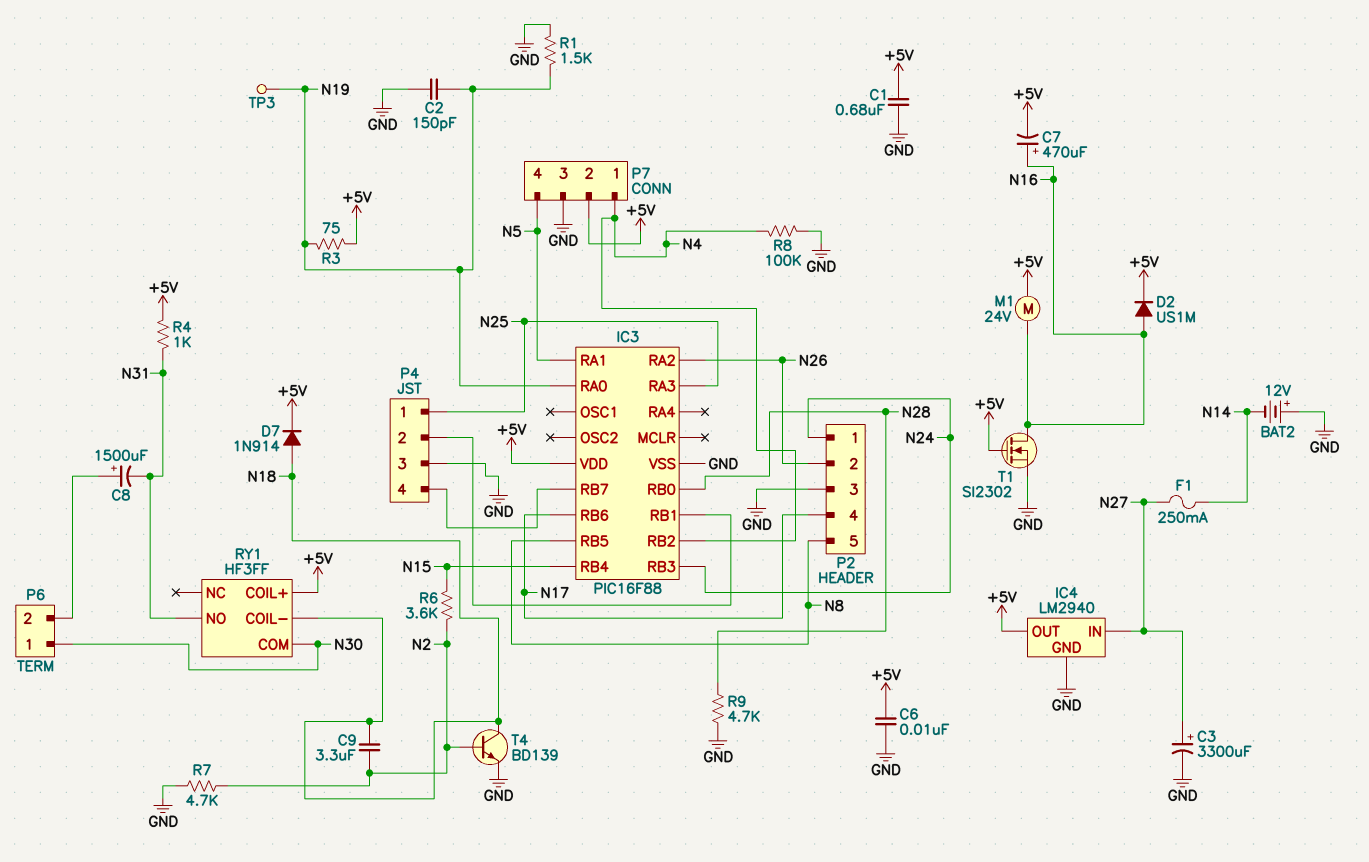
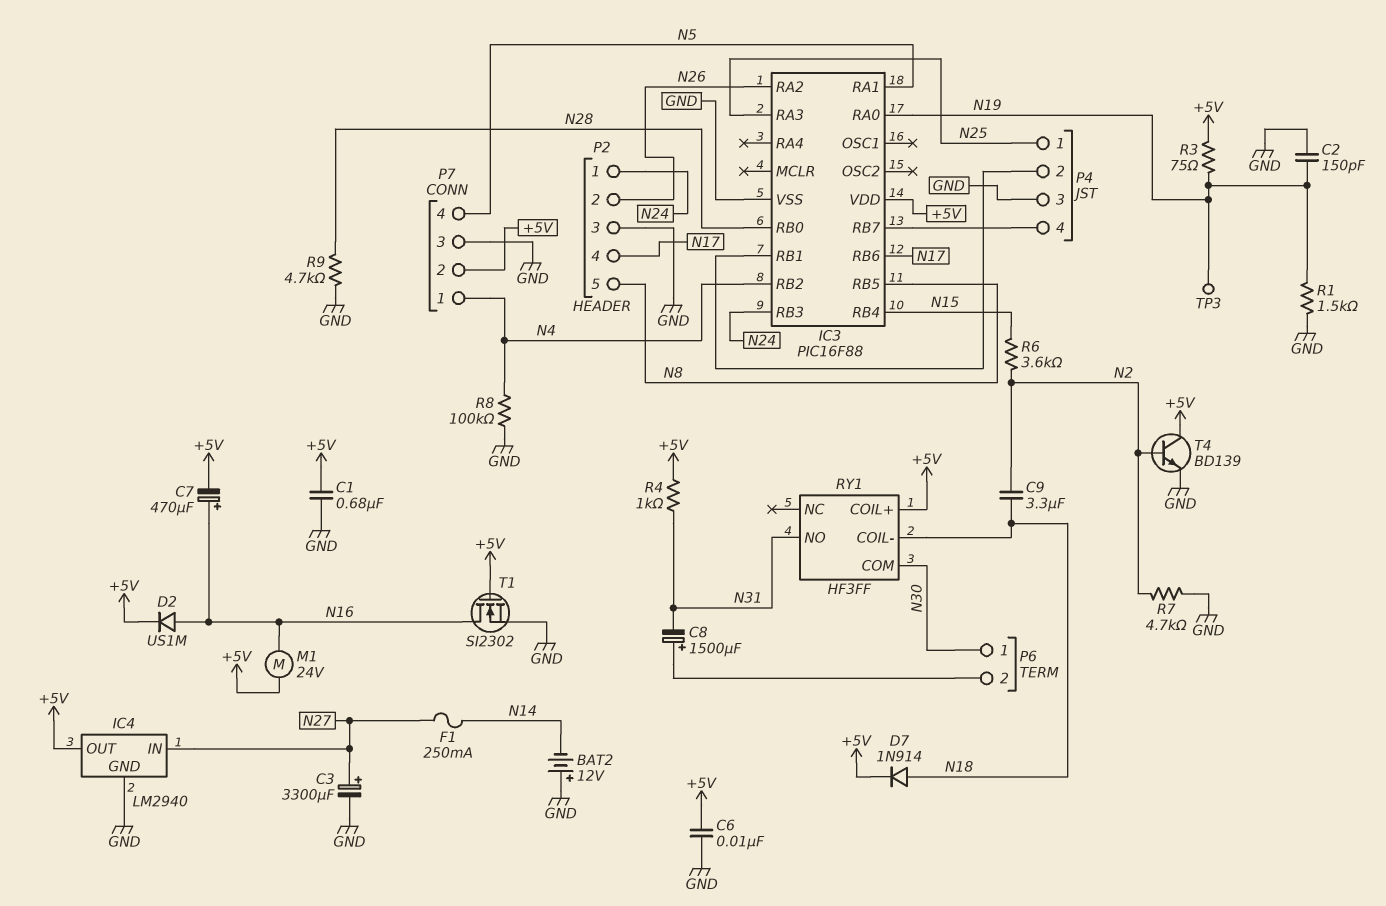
T4: NPN BD139 (B N2, C N18, E GND) -> NPN BD139 (B N2, C +5V, E GND)

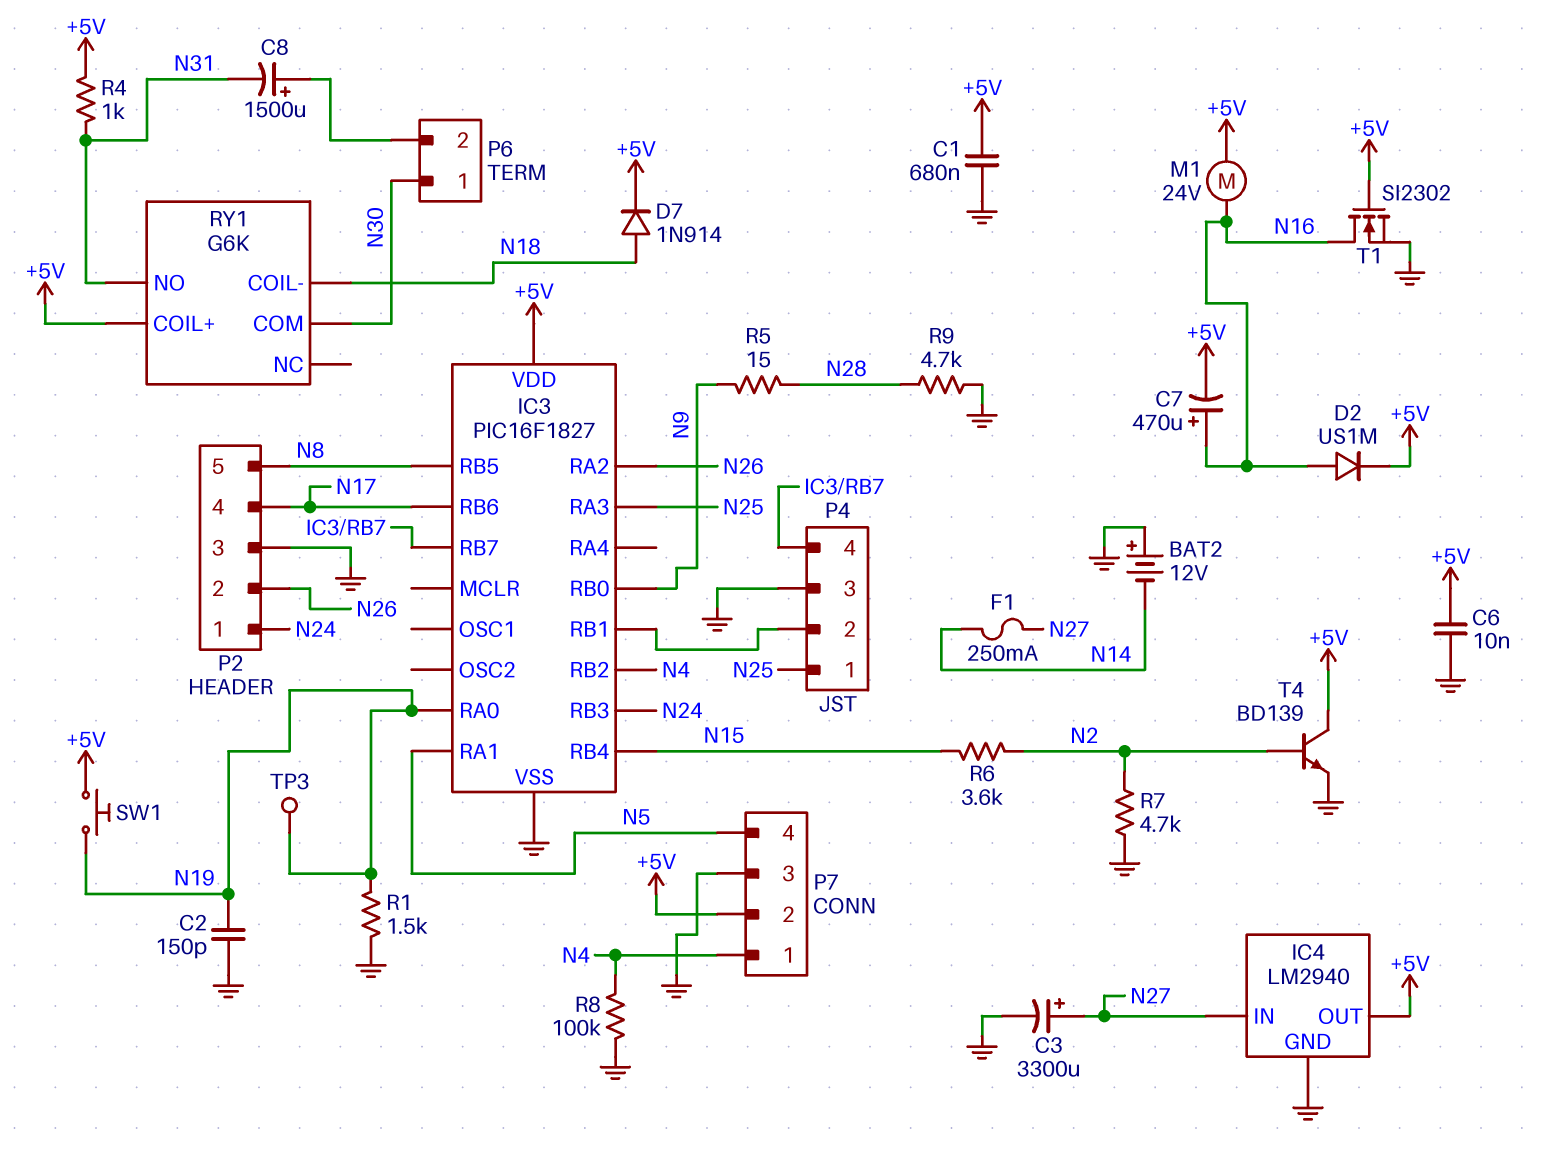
C9: 3.3uF (N2, N18) -> none
IC3: PIC16F88 -> PIC16F1827
IC3 pin RB0: N28 -> N9
R3: 75 (+5V, N19) -> none
R5: none -> 15 (N9, N28)
RY1: HF3FF -> G6K
SW1: none -> button (+5V, N19)

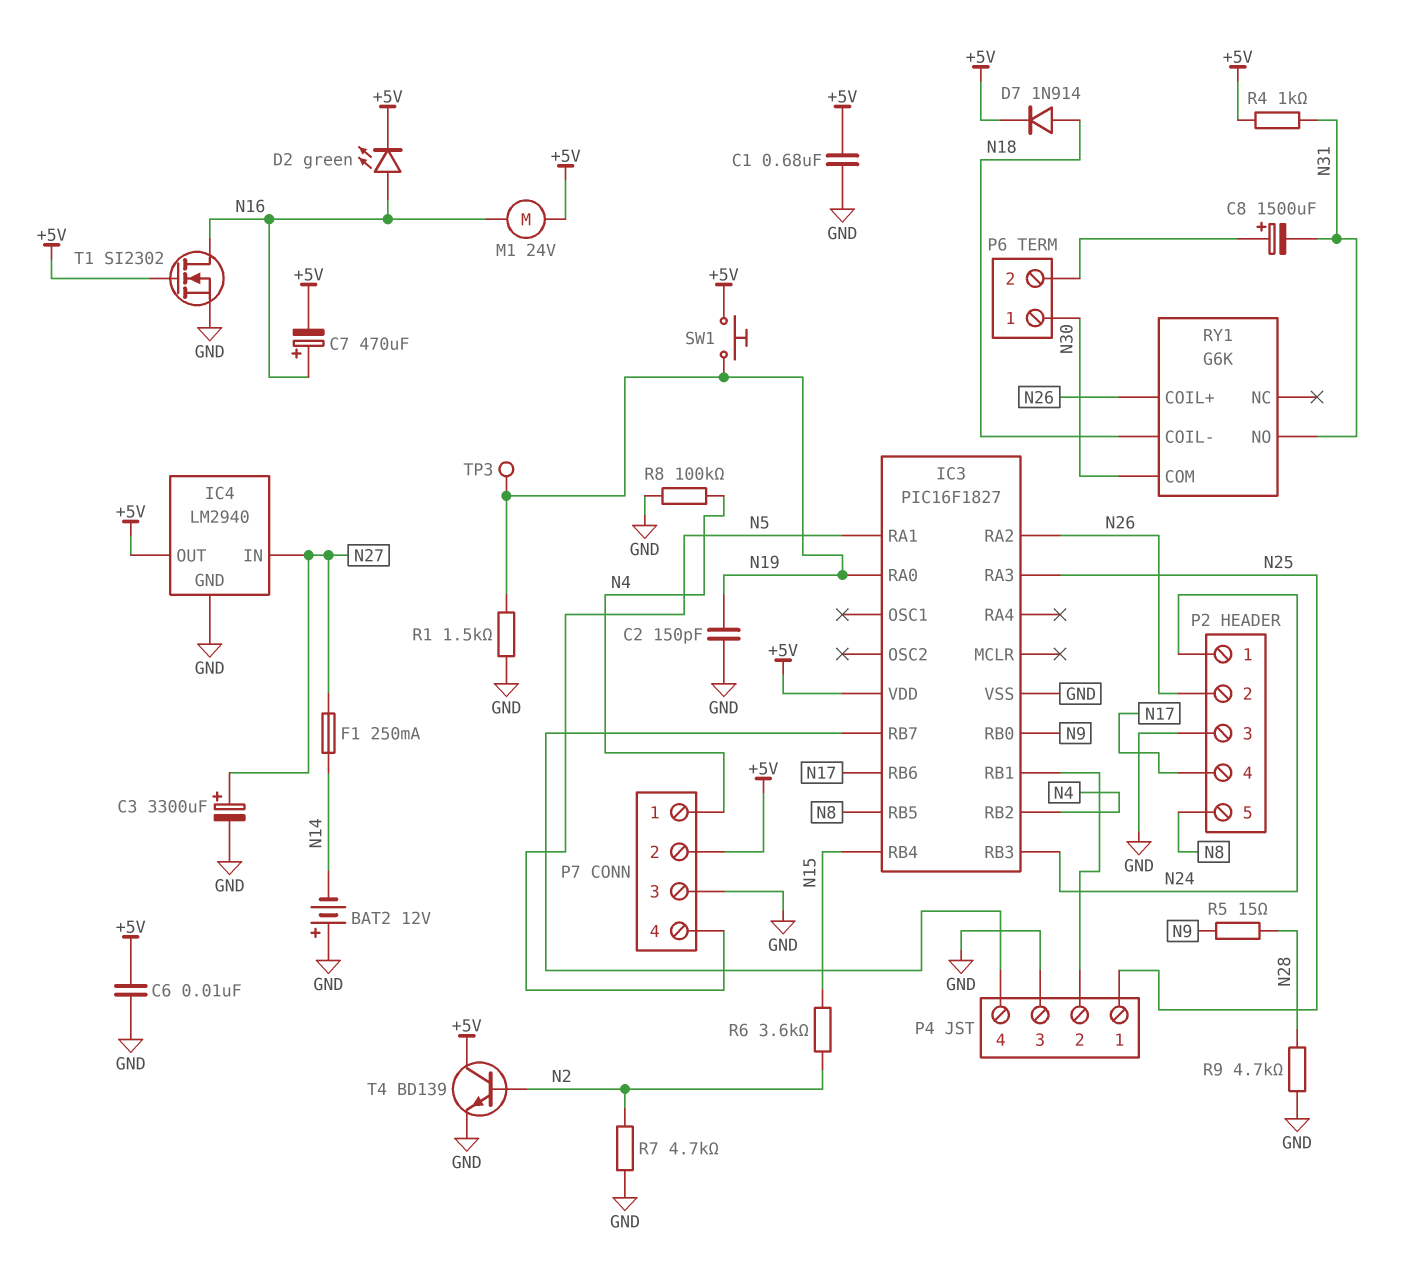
D2: diode US1M (A N16, K +5V) -> LED green (A N16, K +5V)
RY1 pin COIL+: +5V -> N26

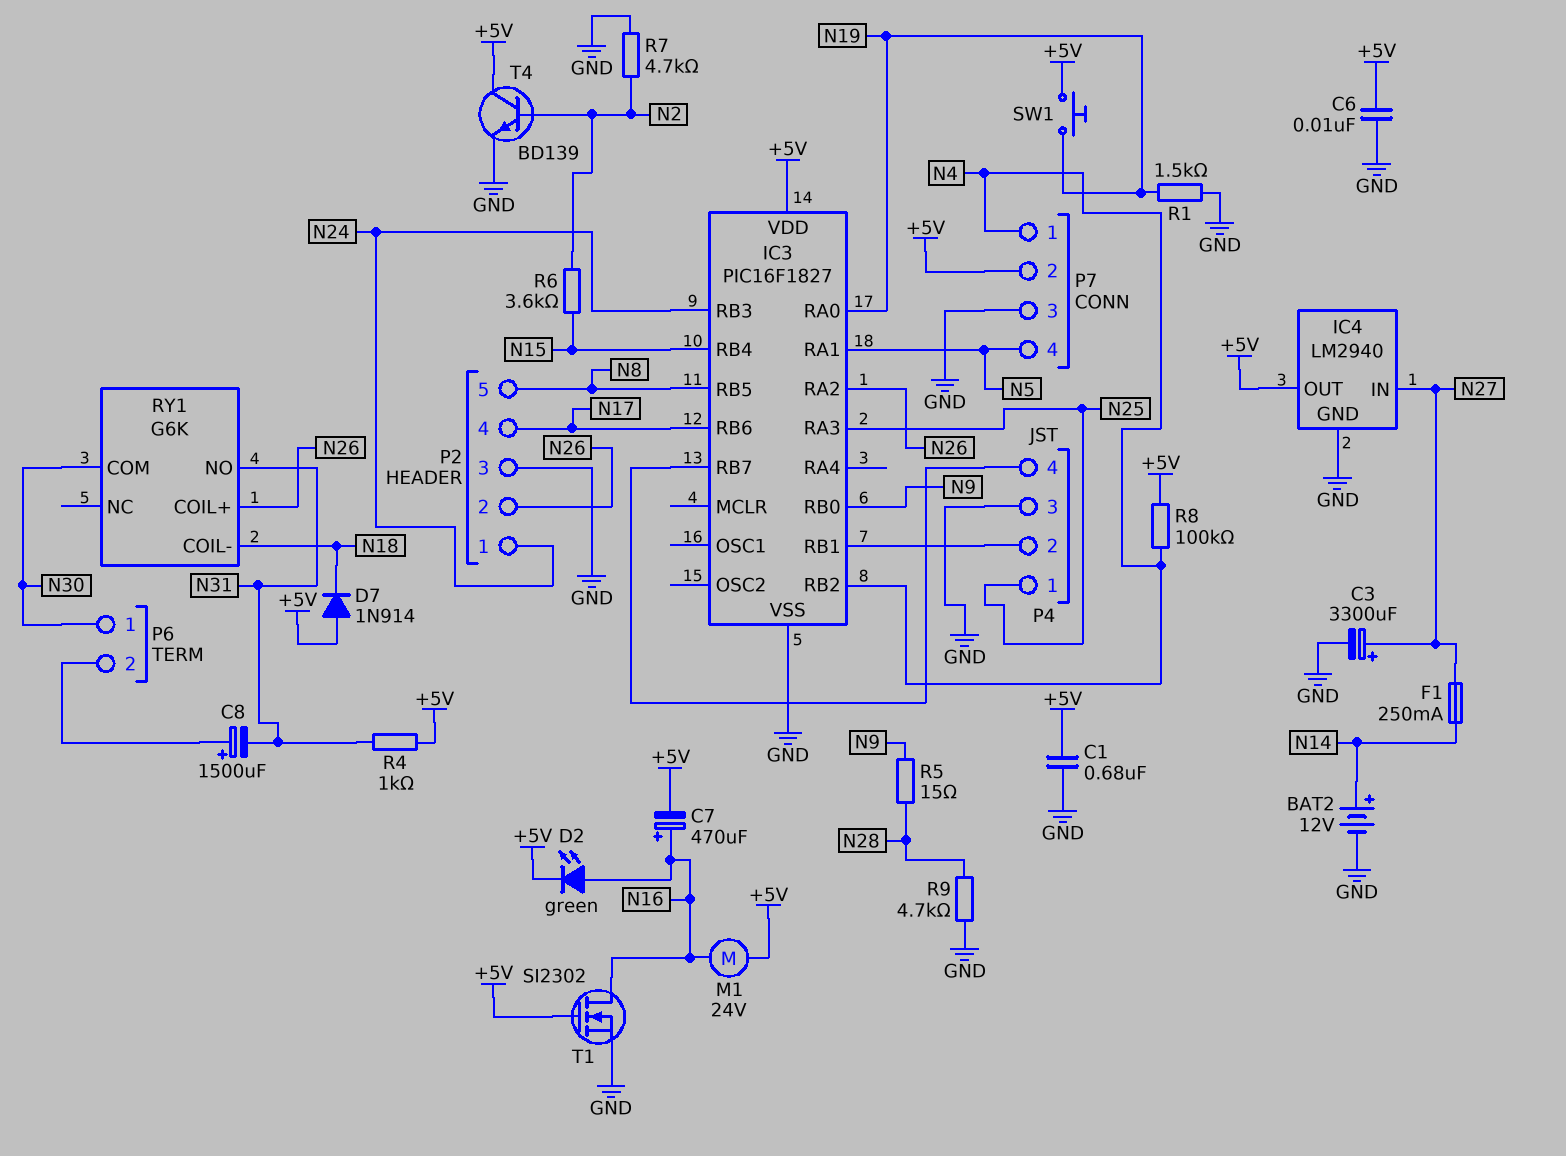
BAT2: 12V (plus GND, minus N14) -> 12V (plus N14, minus GND)
C2: 150pF (GND, N19) -> none
D7: diode 1N914 (A N18, K +5V) -> diode 1N914 (A +5V, K N18)
R8: 100k (GND, N4) -> 100k (+5V, N4)
TP3: test point (N19) -> none

